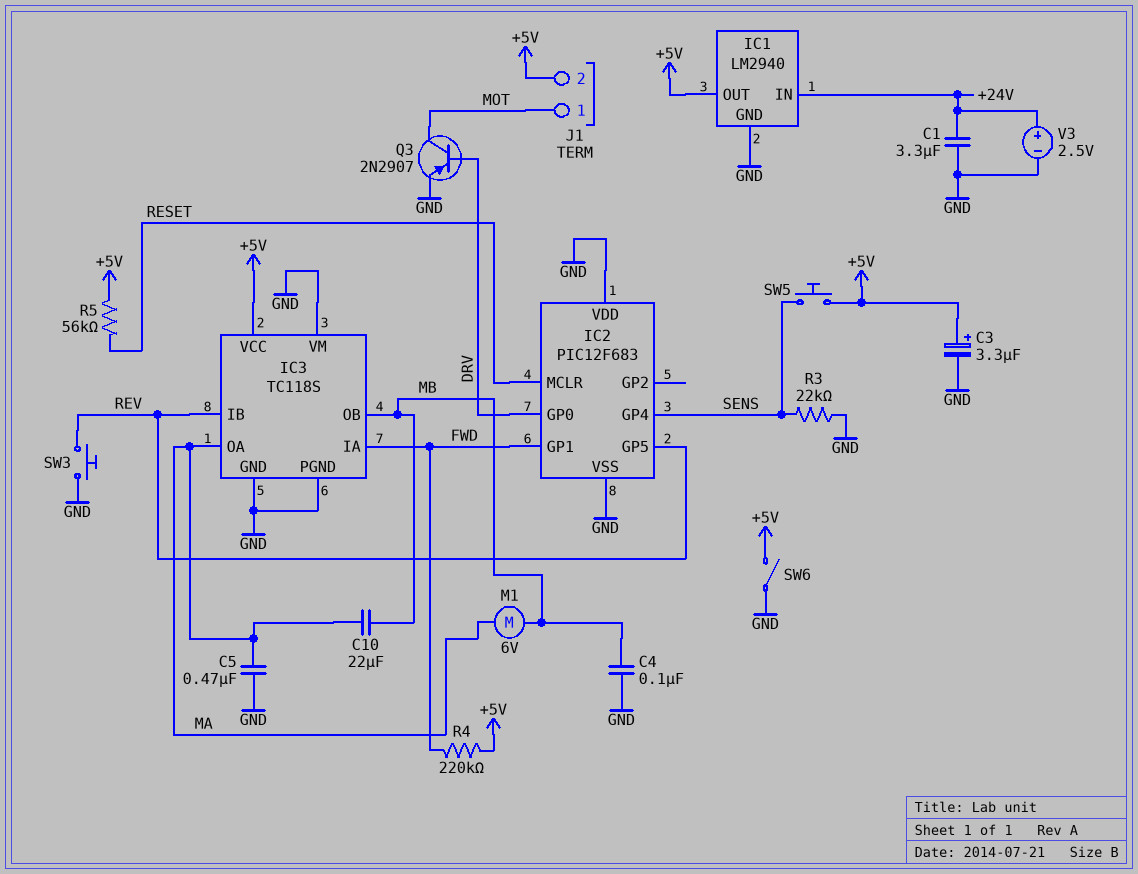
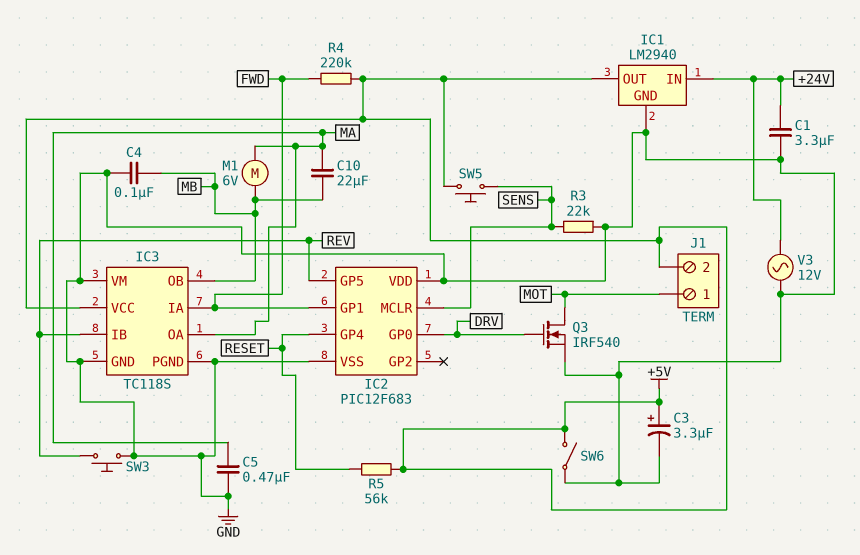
IC2 pin GP4: SENS -> RESET
IC2 pin MCLR: RESET -> SENS
Q3: PNP 2N2907 (B DRV, C MOT, E GND) -> NMOS IRF540 (G DRV, D MOT, S GND)
V3: 2.5V (plus +24V, minus GND) -> AC 12V (+24V, GND)

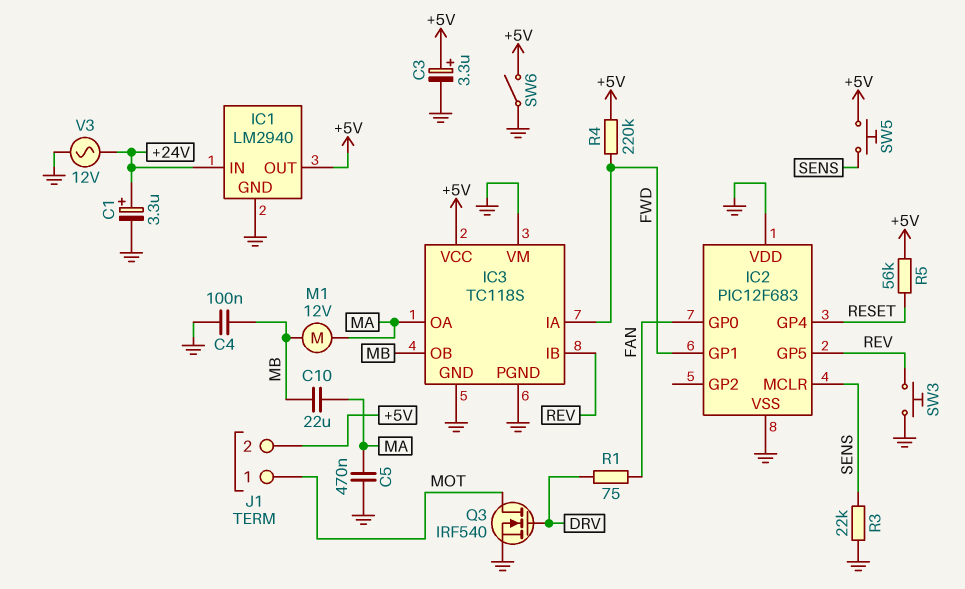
C1: 3.3uF (+24V, GND) -> 3.3uF (plus +24V, minus GND)
IC2 pin GP0: DRV -> FAN
M1: motor 6V (MA, MB) -> motor 12V (MA, MB)
R1: none -> 75 (DRV, FAN)

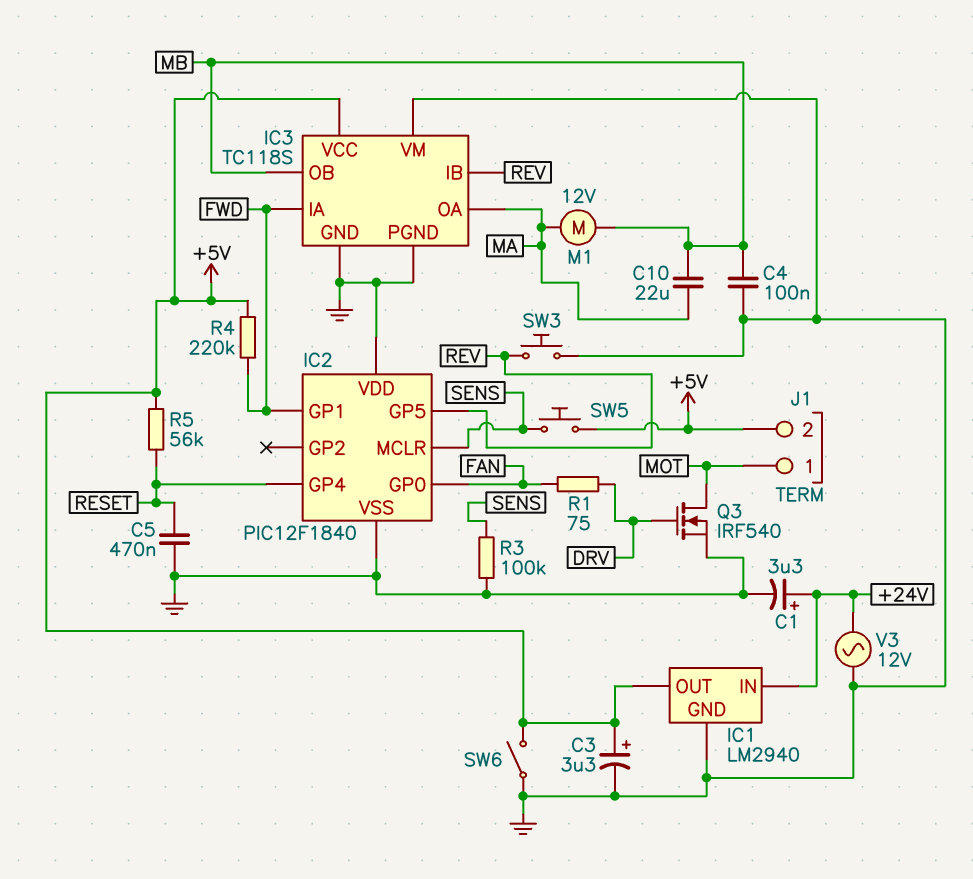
C5: 470nF (GND, MA) -> 470nF (GND, RESET)
IC2: PIC12F683 -> PIC12F1840
R3: 22k (GND, SENS) -> 100k (GND, SENS)

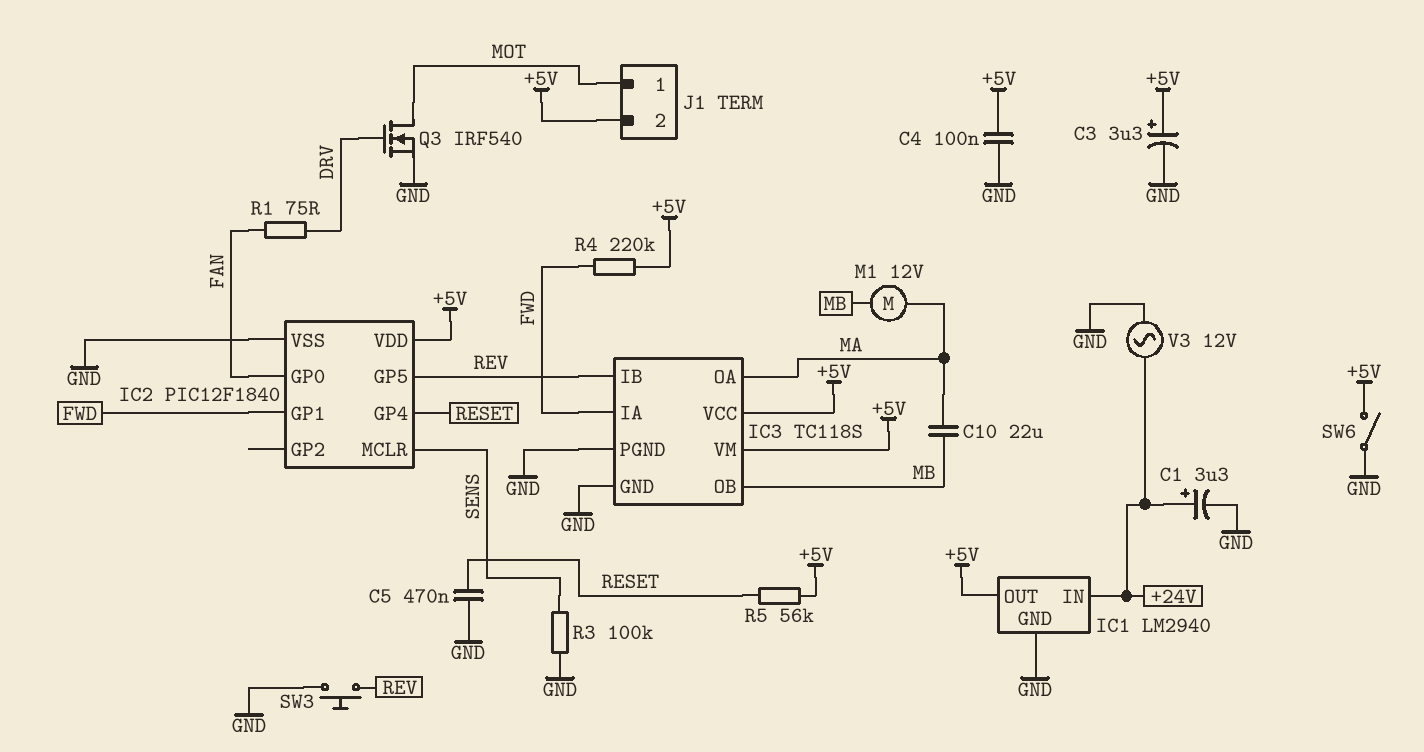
C4: 100nF (GND, MB) -> 100nF (+5V, GND)
IC2 pin VDD: GND -> +5V
IC3 pin VM: GND -> +5V
SW5: button (+5V, SENS) -> none

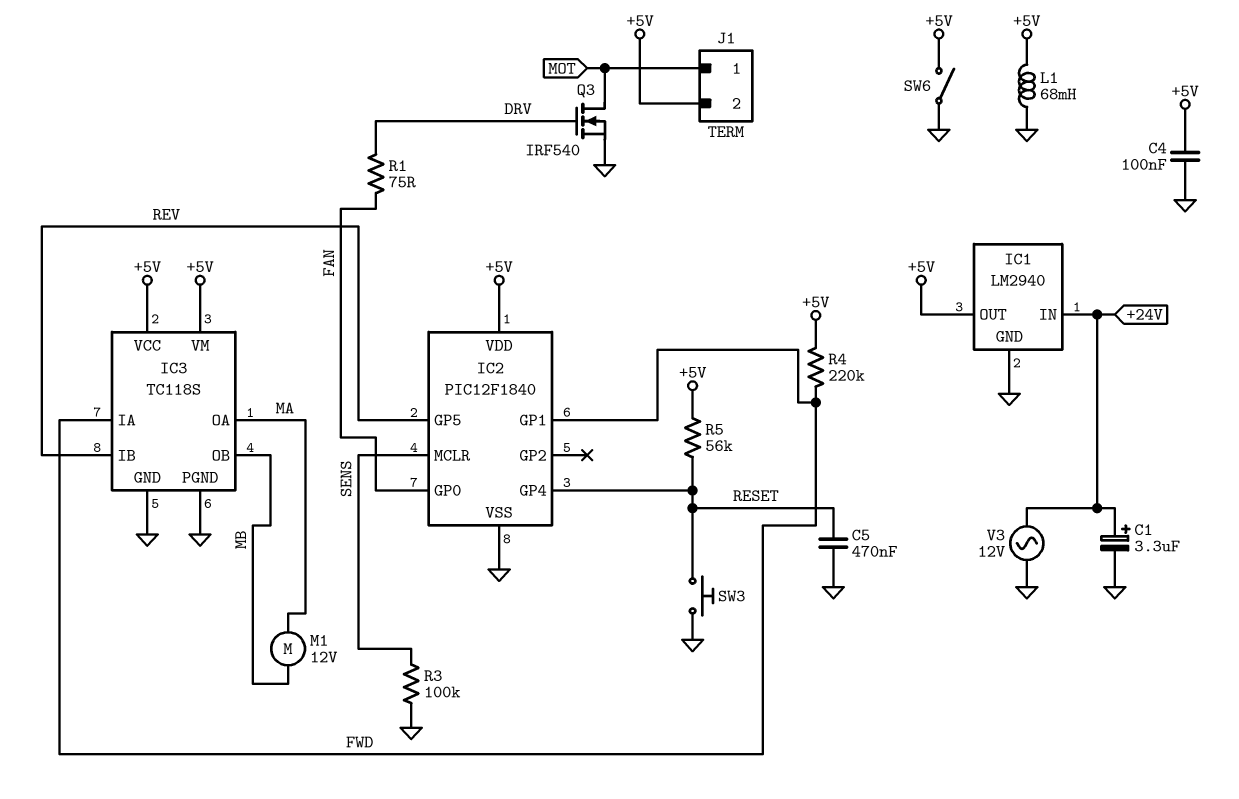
C3: 3.3uF (plus +5V, minus GND) -> none
C10: 22uF (MA, MB) -> none
L1: none -> 68mH (+5V, GND)
SW3: button (GND, REV) -> button (GND, RESET)

